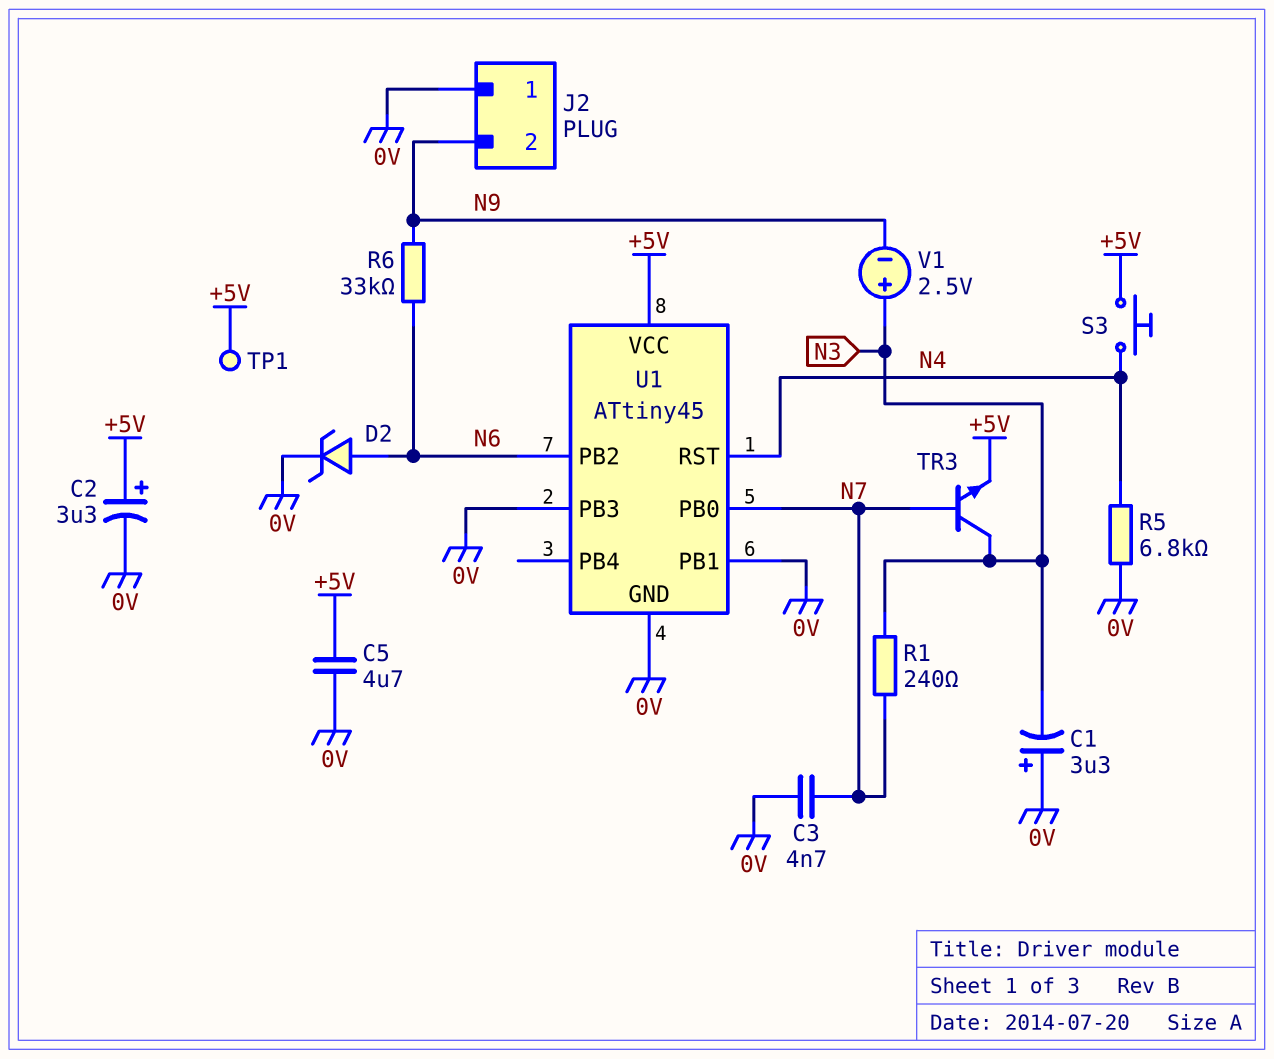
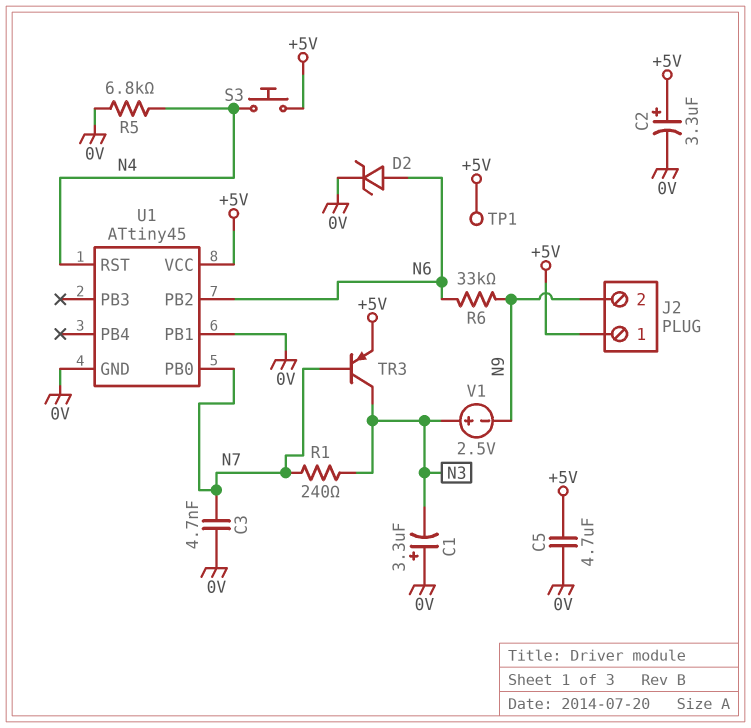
J2 pin 1: 0V -> +5V
TR3: NPN (B N7, C N3, E +5V) -> PNP (B N7, C N3, E +5V)
U1 pin PB3: 0V -> none

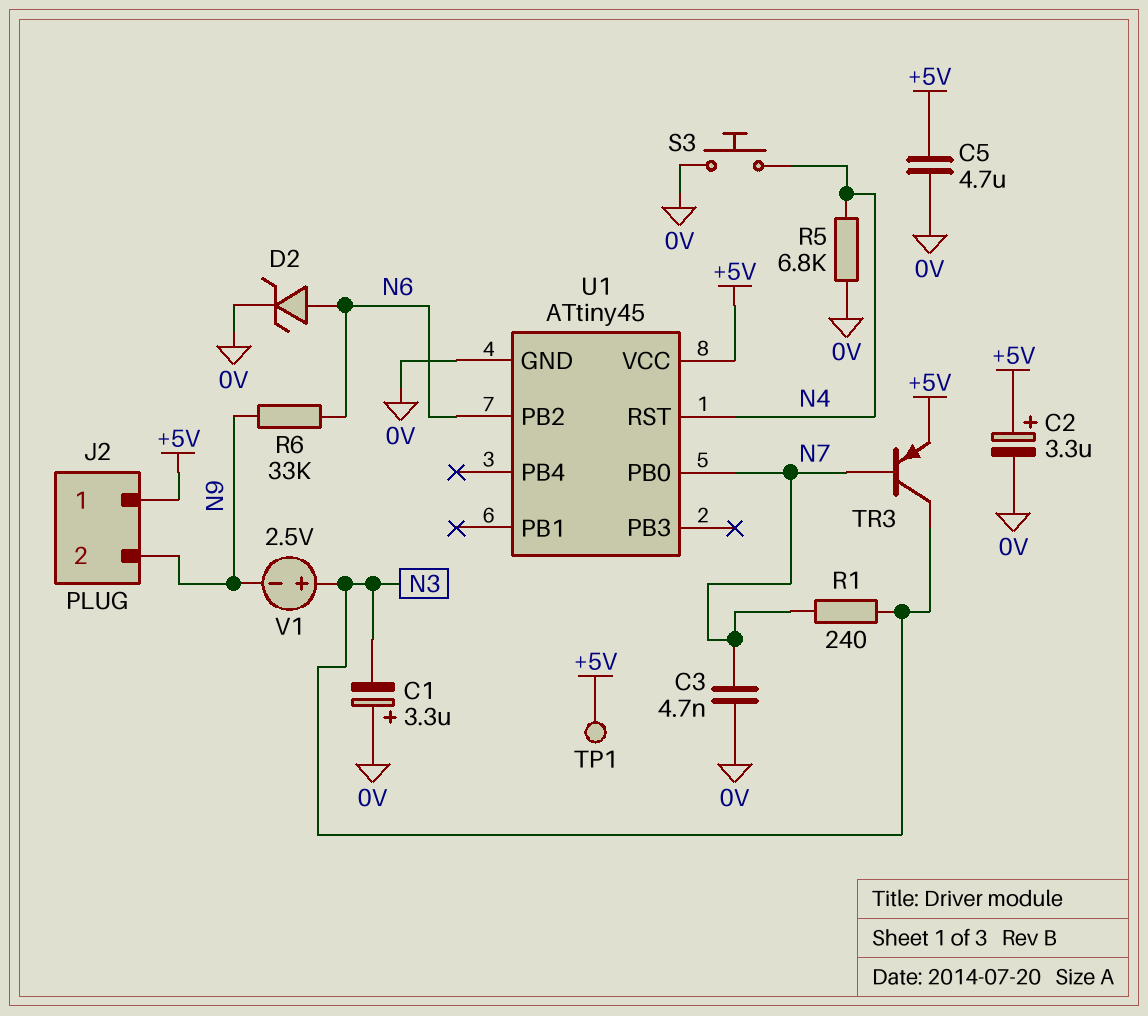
S3: button (+5V, N4) -> button (0V, N4)
U1 pin PB1: 0V -> none

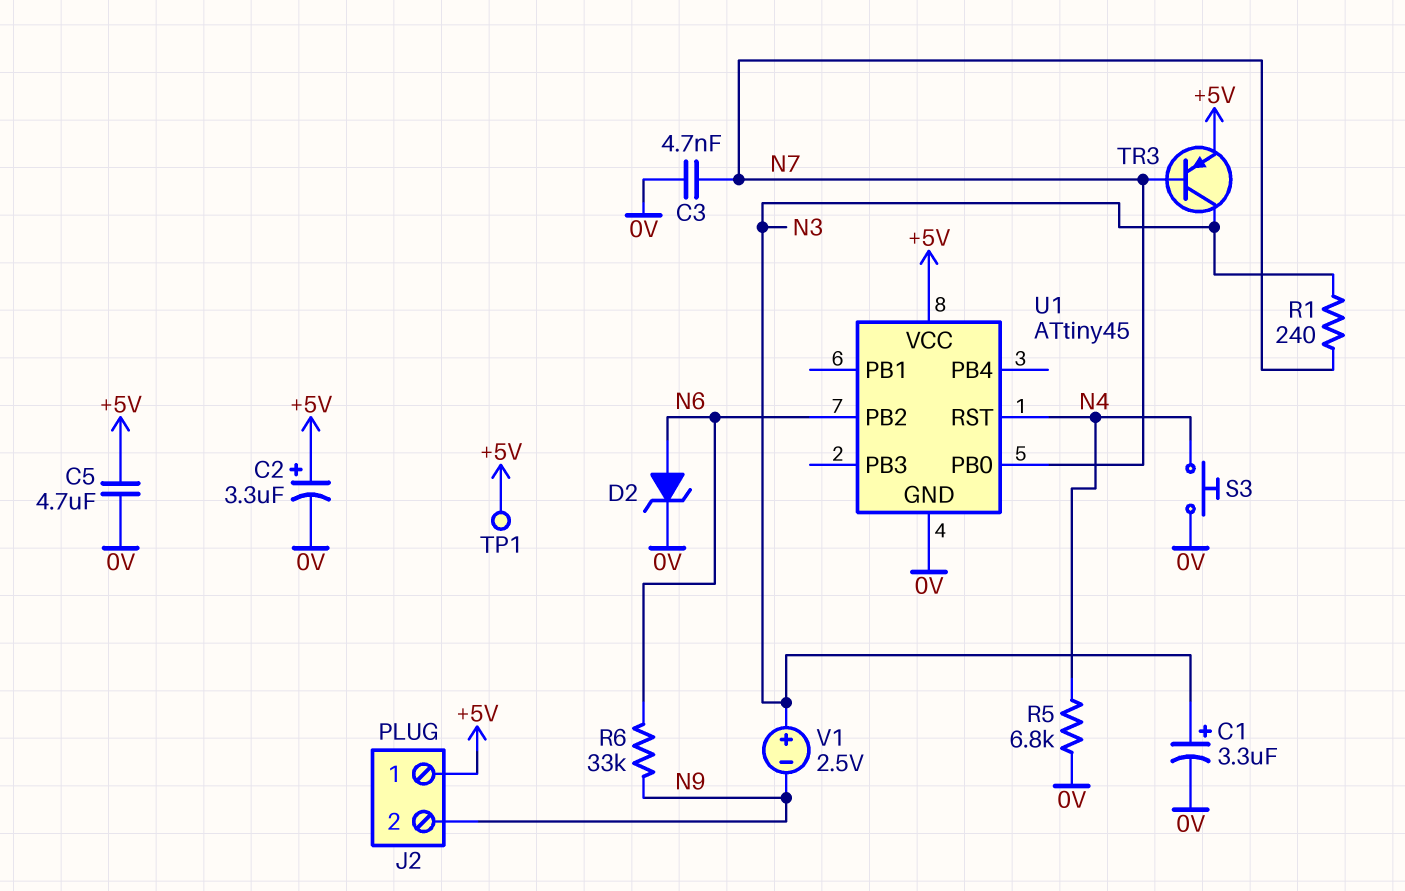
C1: 3.3uF (plus 0V, minus N3) -> 3.3uF (plus N3, minus 0V)

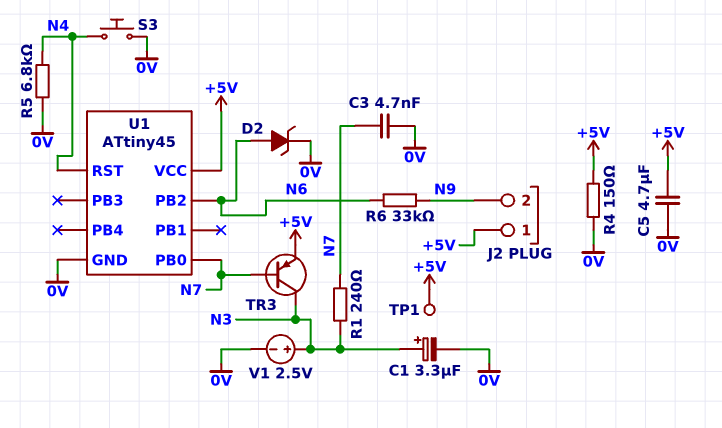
C2: 3.3uF (plus +5V, minus 0V) -> none
R4: none -> 150 (+5V, 0V)
V1: 2.5V (plus N3, minus N9) -> 2.5V (plus N3, minus 0V)

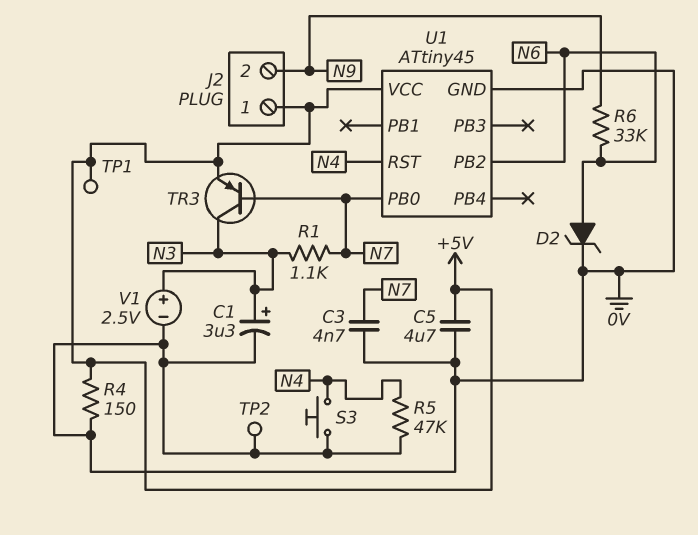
R1: 240 (N3, N7) -> 1.1k (N3, N7)
R5: 6.8k (0V, N4) -> 47k (0V, N4)
TP2: none -> test point (0V)

